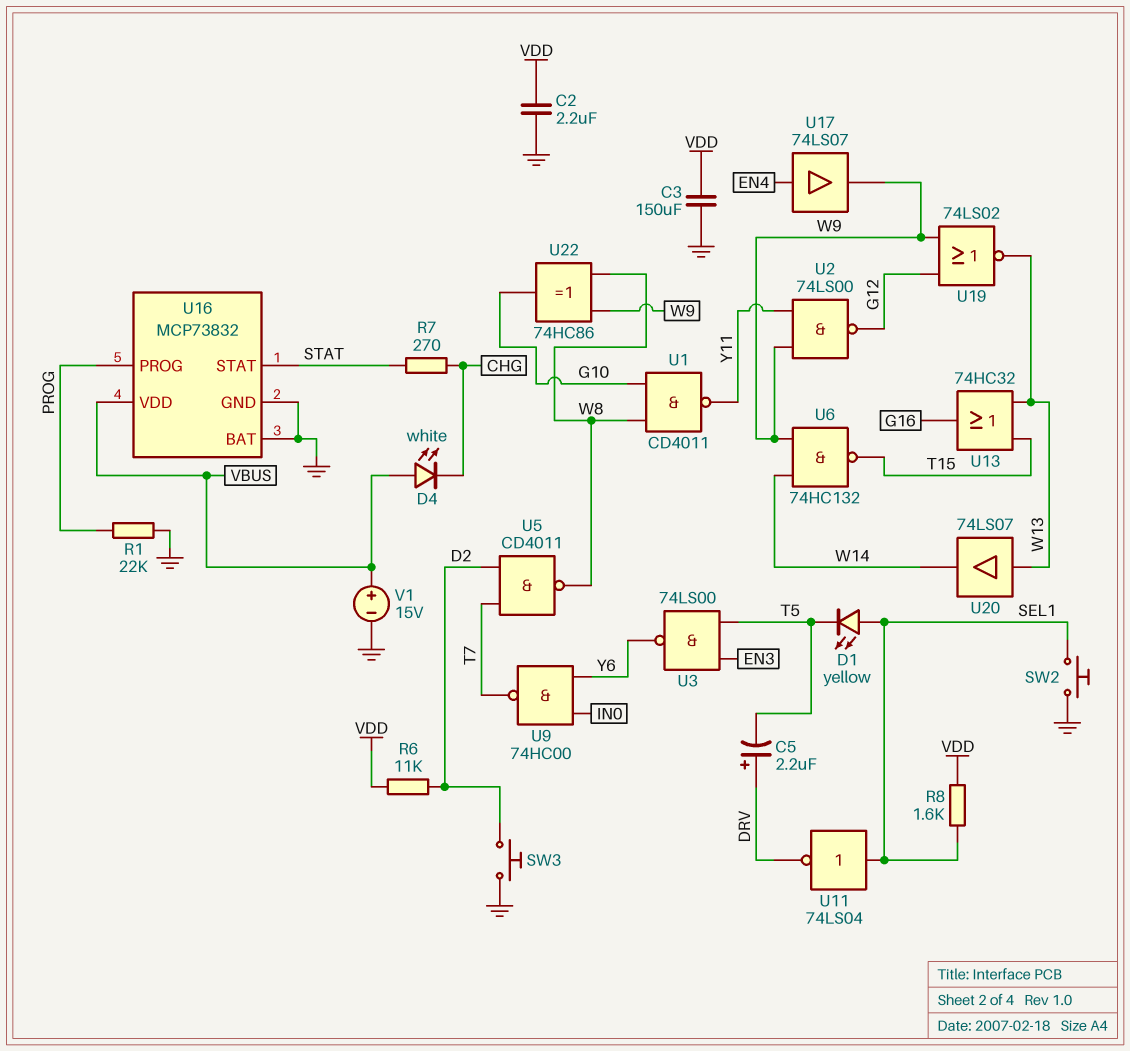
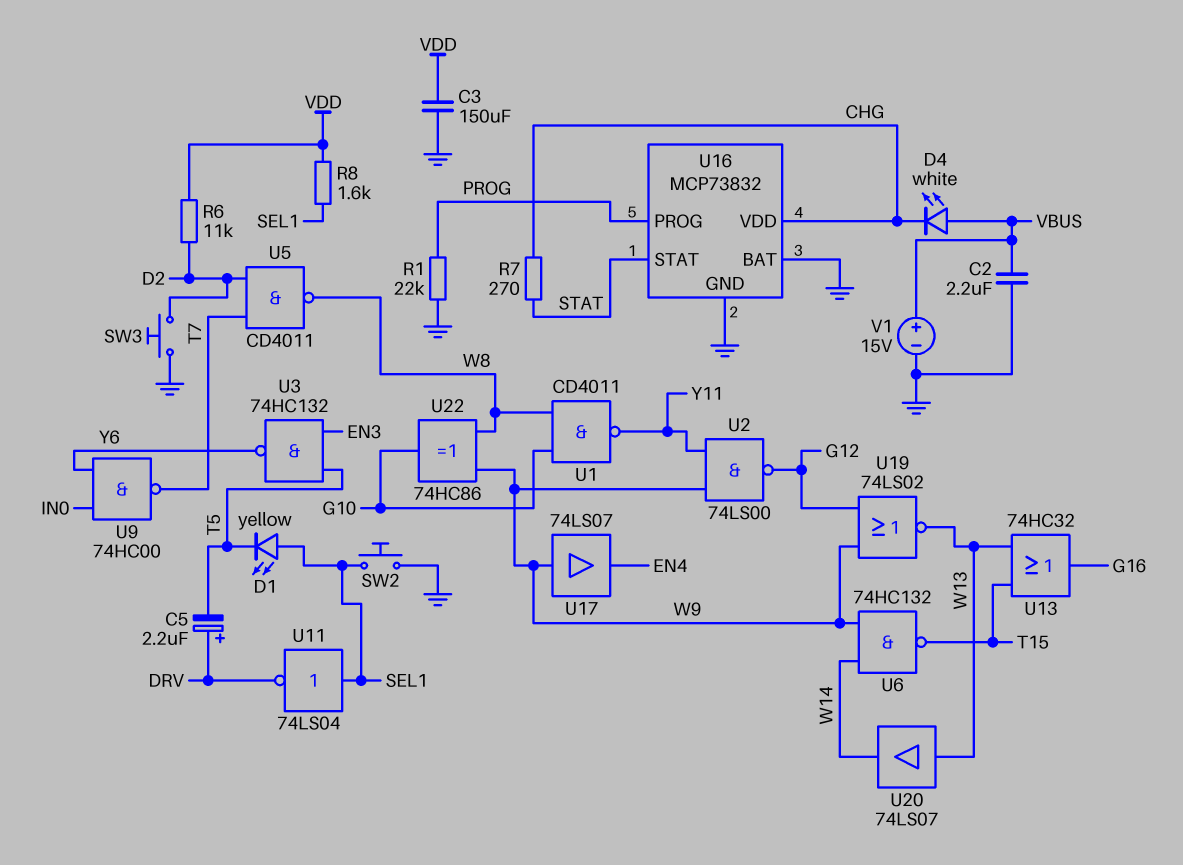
C2: 2.2uF (GND, VDD) -> 2.2uF (GND, VBUS)
U3: NAND 74LS00 (in EN3, in T5, out Y6) -> NAND 74HC132 (in EN3, in T5, out Y6)
U16 pin VDD: VBUS -> CHG
U17: buffer 74LS07 (in EN4, out W9) -> buffer 74LS07 (in W9, out EN4)

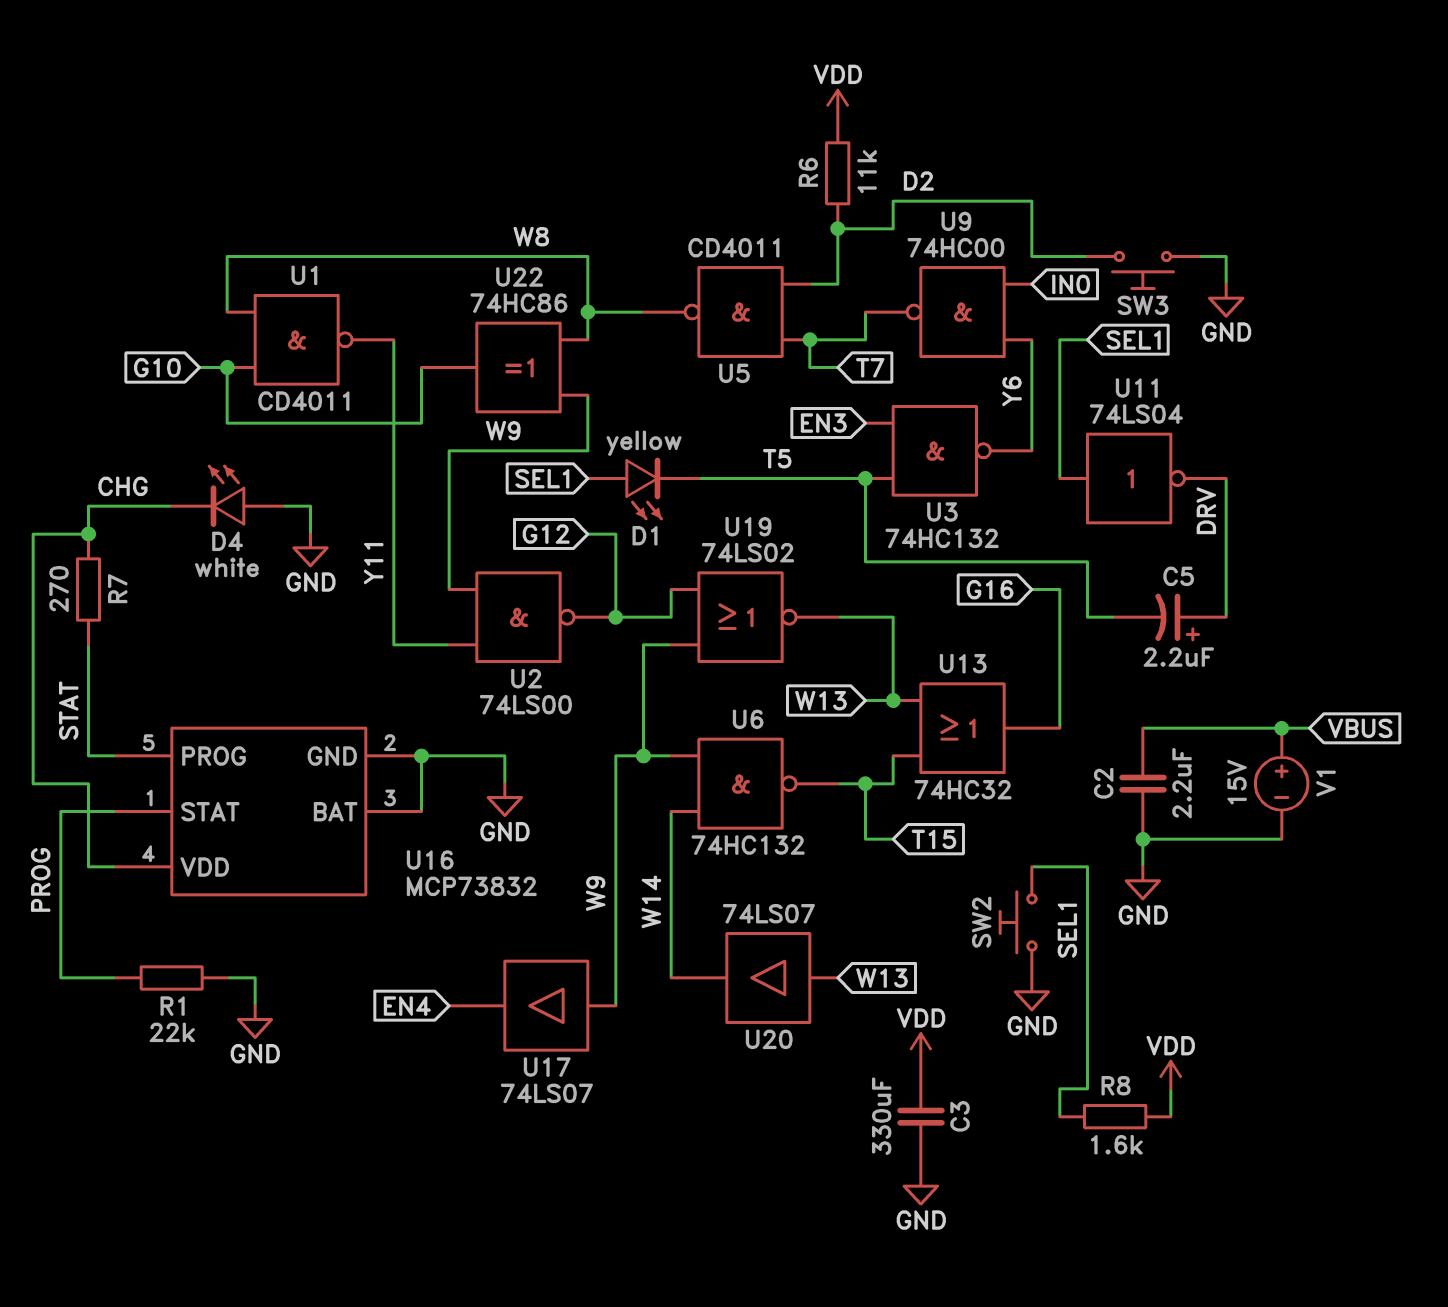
C3: 150uF (GND, VDD) -> 330uF (GND, VDD)
D4: LED white (A VBUS, K CHG) -> LED white (A GND, K CHG)
U16 pin PROG: PROG -> STAT
U16 pin STAT: STAT -> PROG

